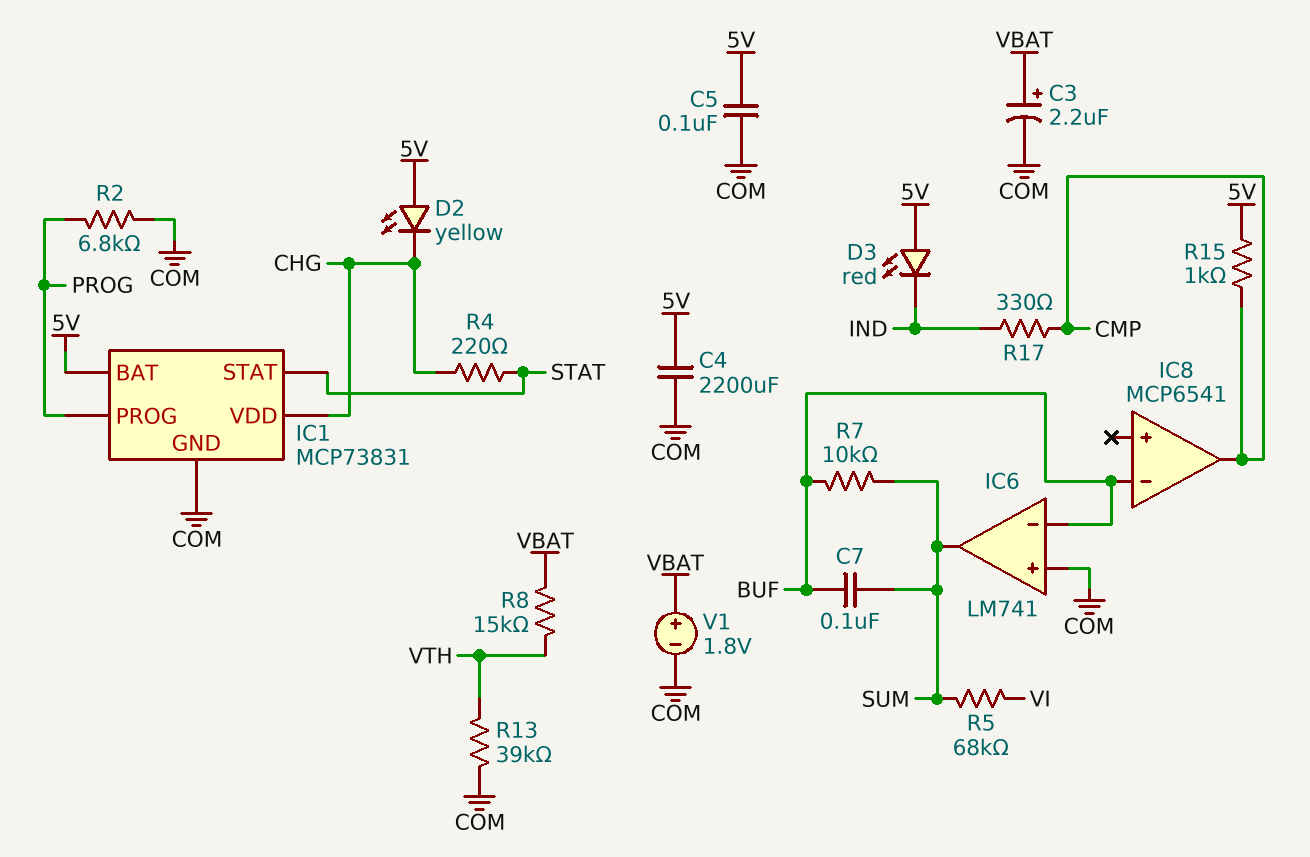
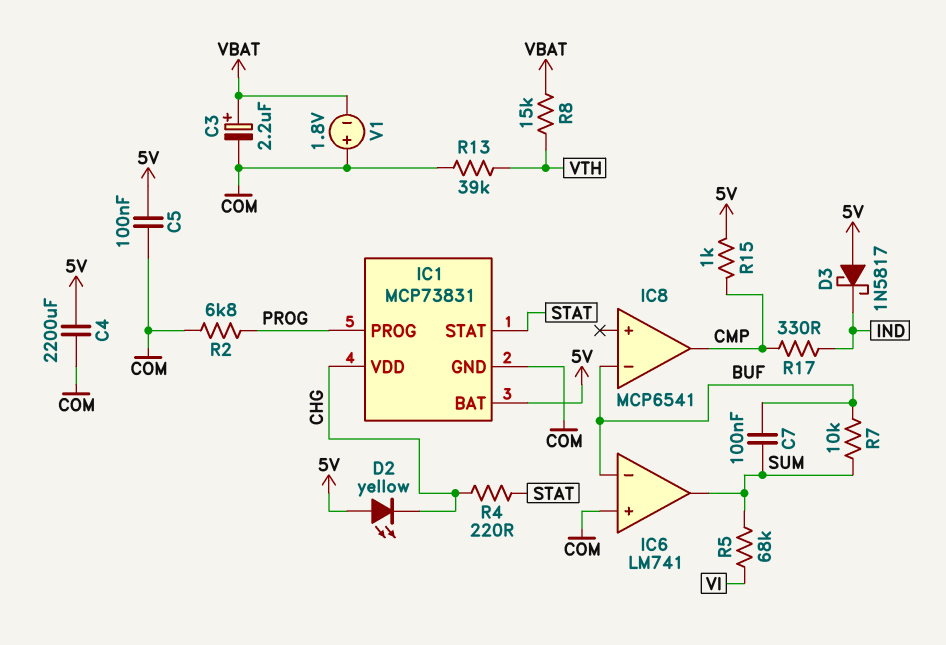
D3: LED red (A 5V, K IND) -> schottky 1N5817 (A 5V, K IND)
V1: 1.8V (plus VBAT, minus COM) -> 1.8V (plus COM, minus VBAT)

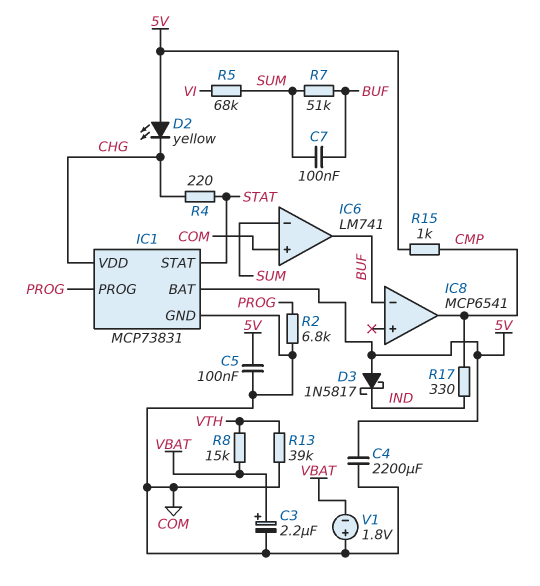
IC6 pin in-: BUF -> SUM
IC6 pin out: SUM -> BUF
R7: 10k (BUF, SUM) -> 51k (BUF, SUM)

